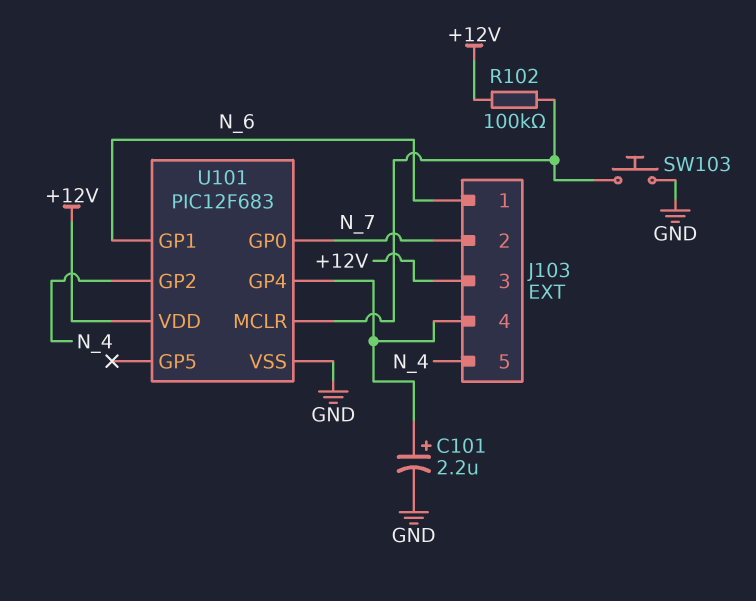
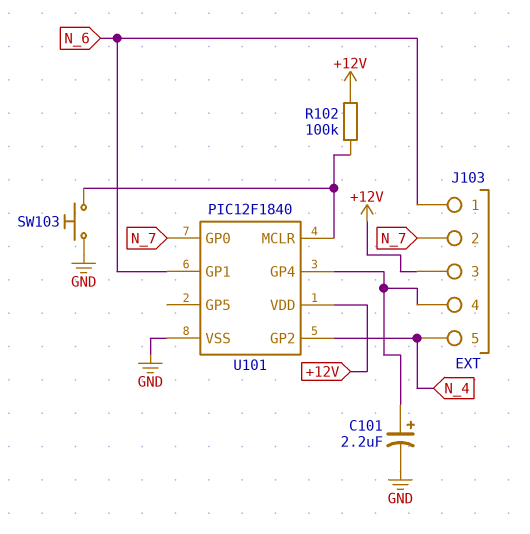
U101: PIC12F683 -> PIC12F1840

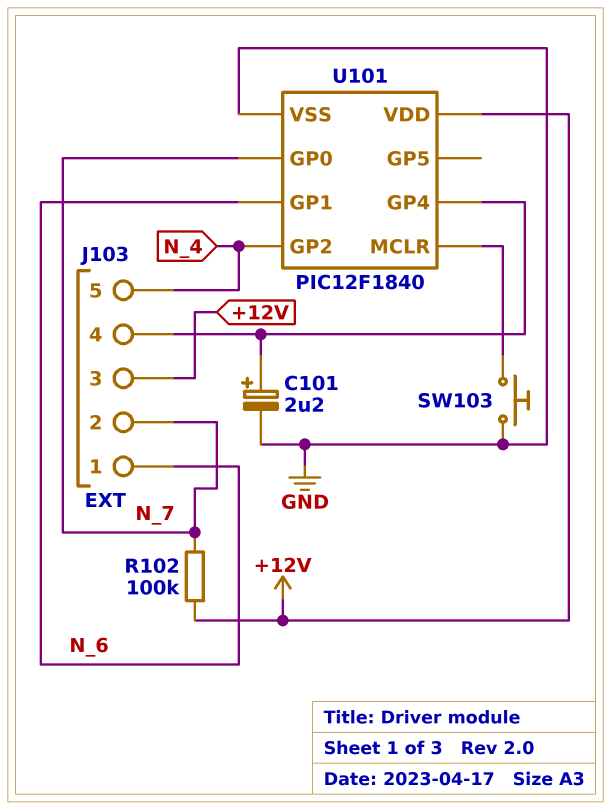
R102: 100k (+12V, U101/MCLR) -> 100k (+12V, N_7)

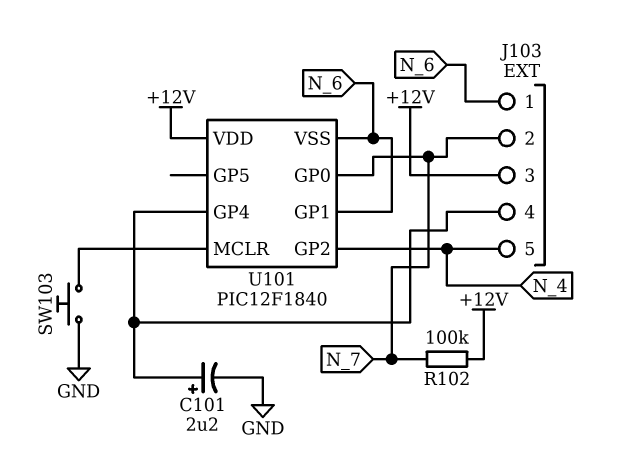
U101 pin VSS: GND -> N_6

